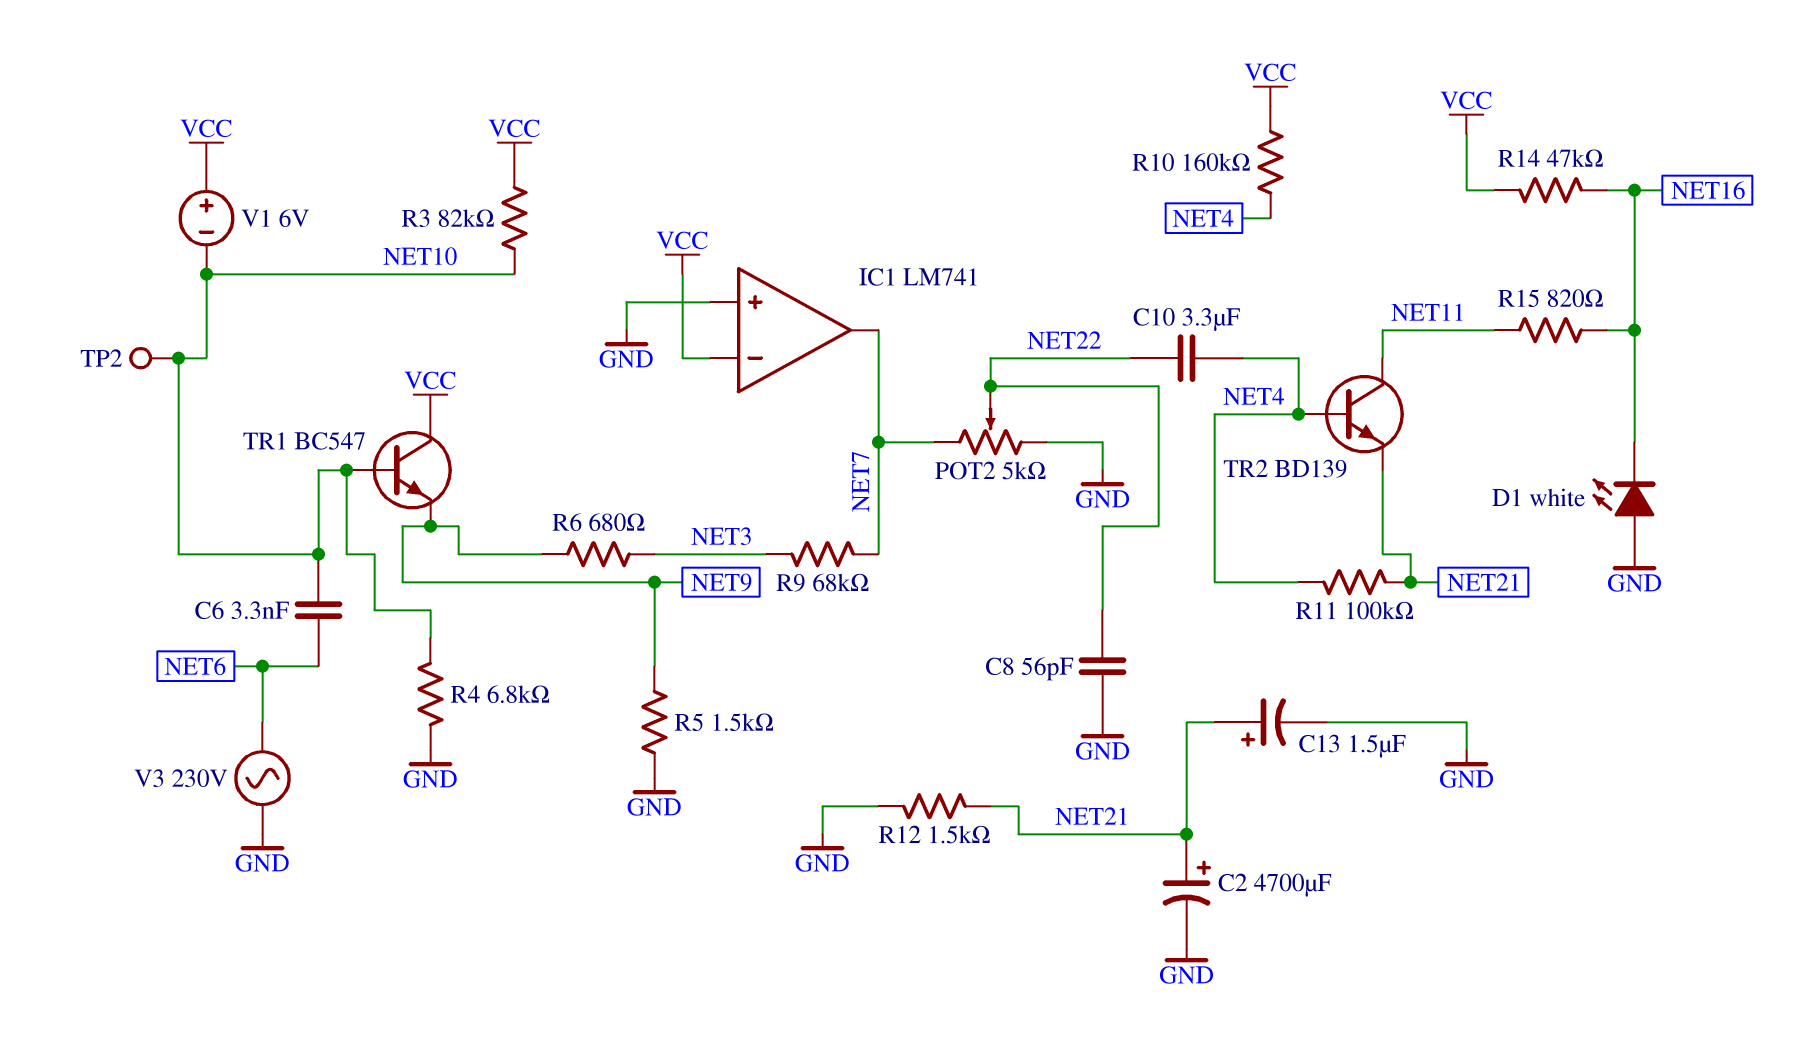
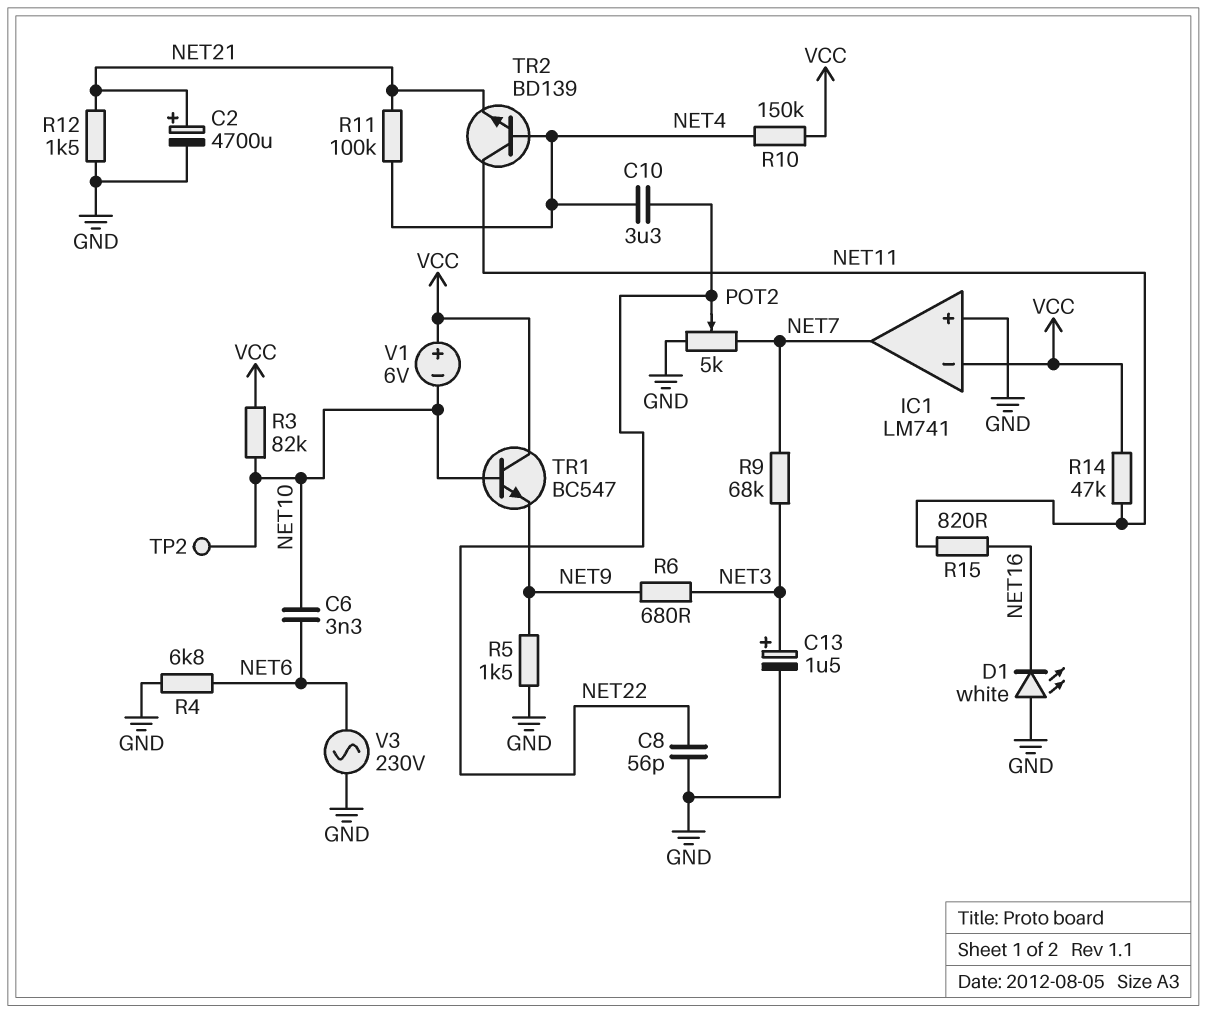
C13: 1.5uF (plus NET21, minus GND) -> 1.5uF (plus NET3, minus GND)
R4: 6.8k (GND, NET10) -> 6.8k (GND, NET6)
R10: 160k (NET4, VCC) -> 150k (NET4, VCC)
R14: 47k (NET16, VCC) -> 47k (NET11, VCC)

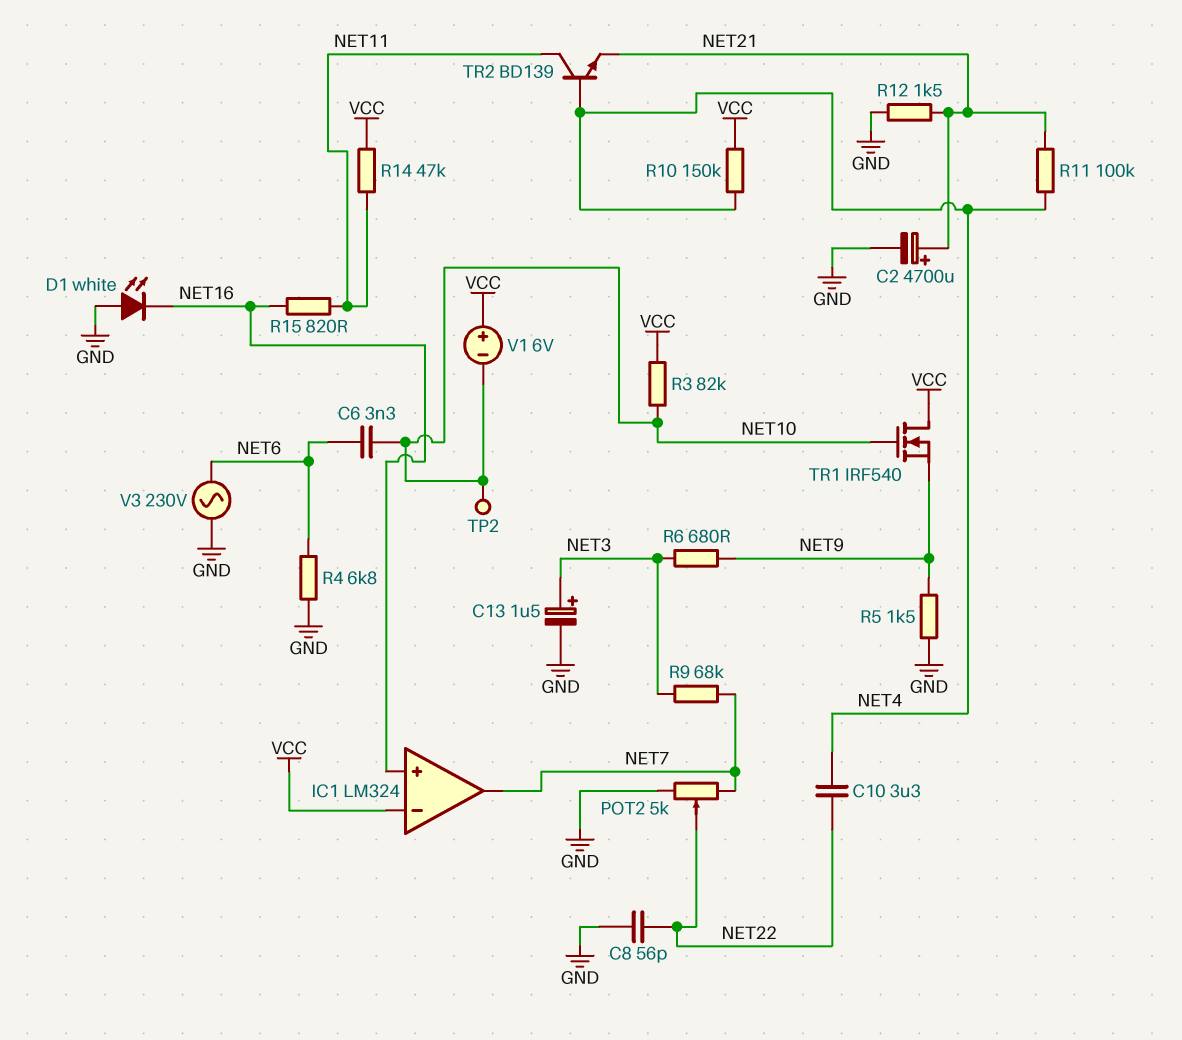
IC1: LM741 -> LM324
IC1 pin in+: GND -> NET16
TR1: NPN BC547 (B NET10, C VCC, E NET9) -> NMOS IRF540 (G NET10, D VCC, S NET9)

